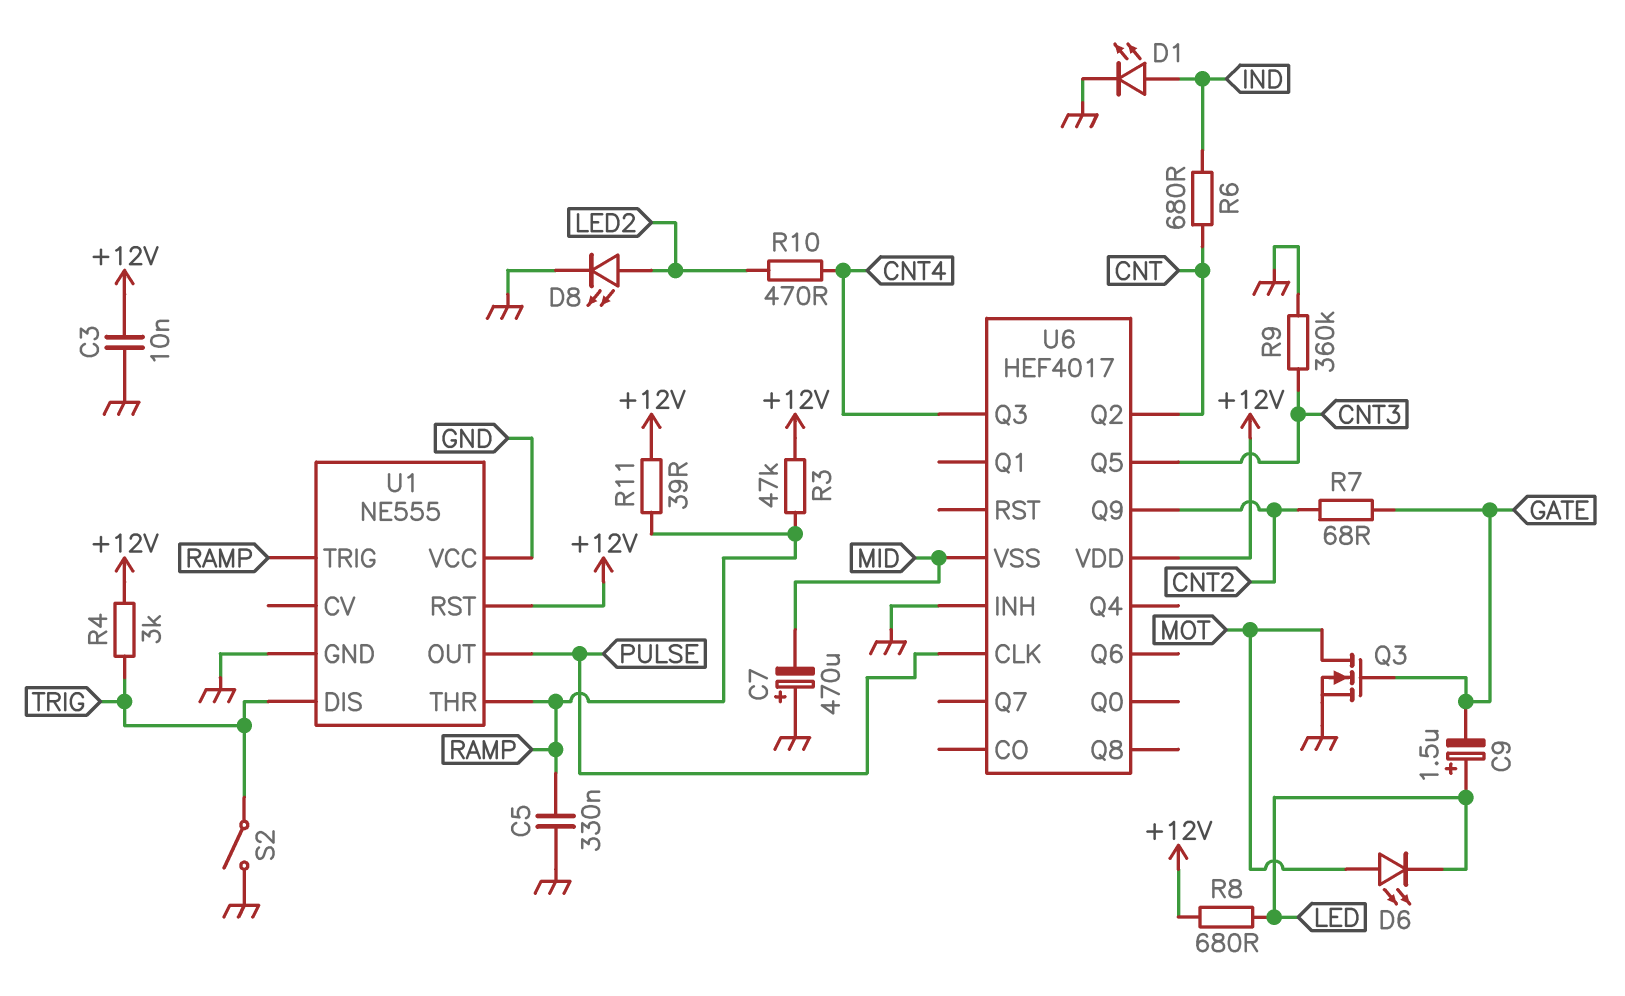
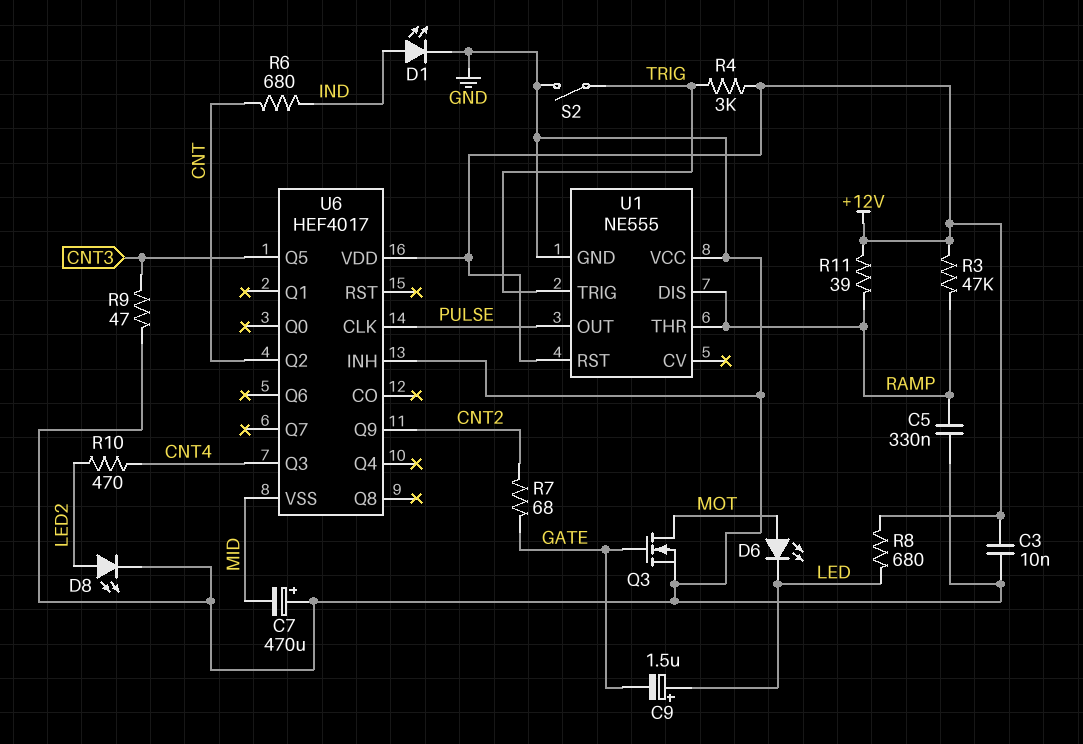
R9: 360k (CNT3, GND) -> 47 (CNT3, GND)
U1 pin DIS: TRIG -> RAMP
U1 pin TRIG: RAMP -> TRIG

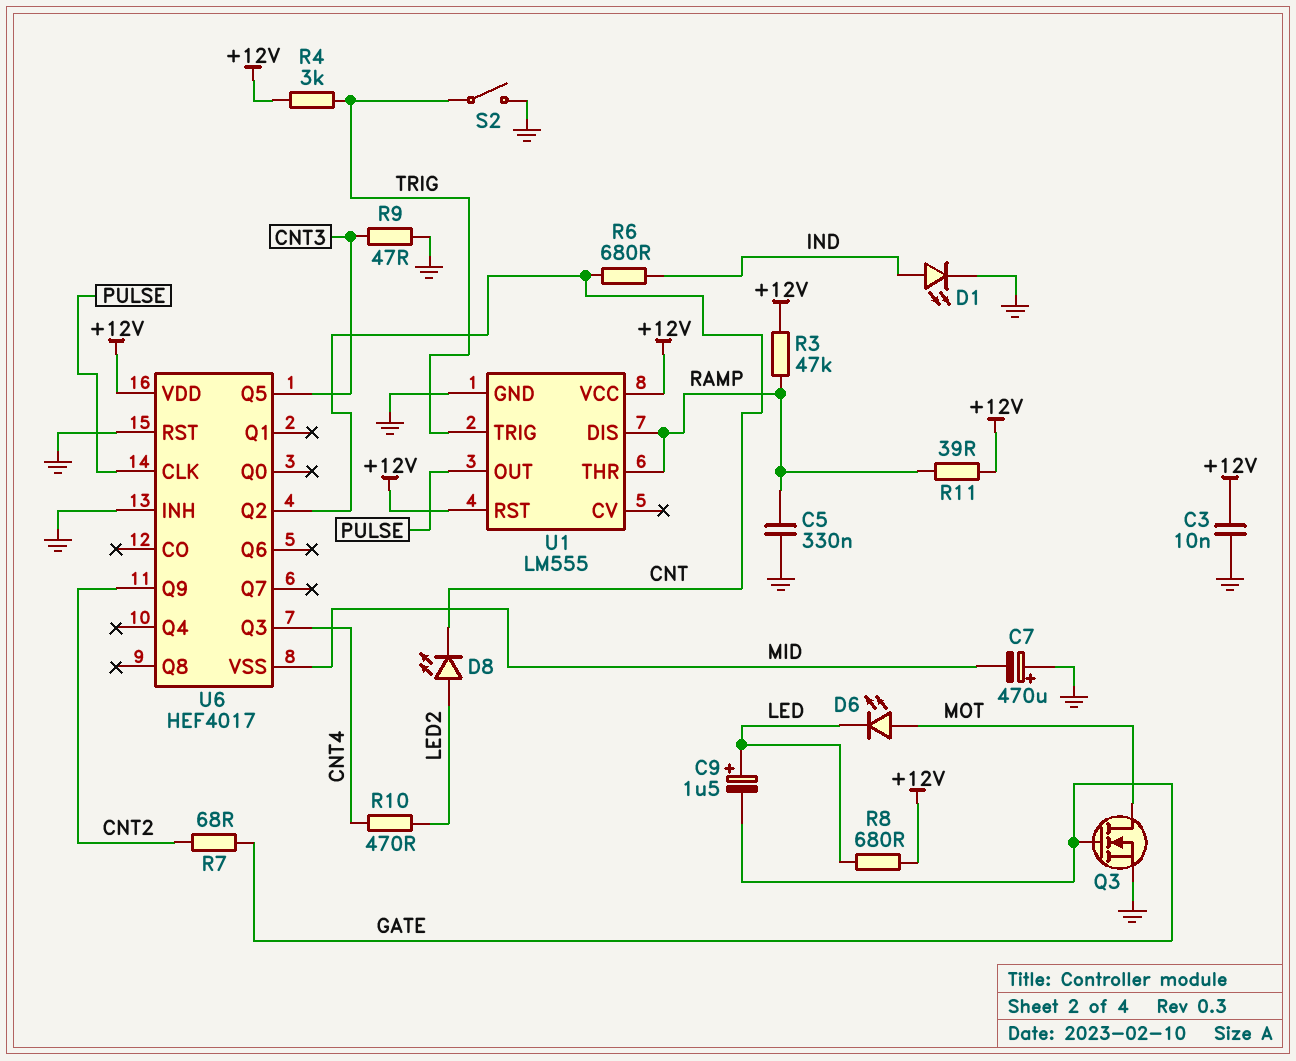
D8: LED (A LED2, K GND) -> LED (A LED2, K CNT)
U1: NE555 -> LM555
U1 pin VCC: GND -> +12V
U6 pin RST: none -> GND

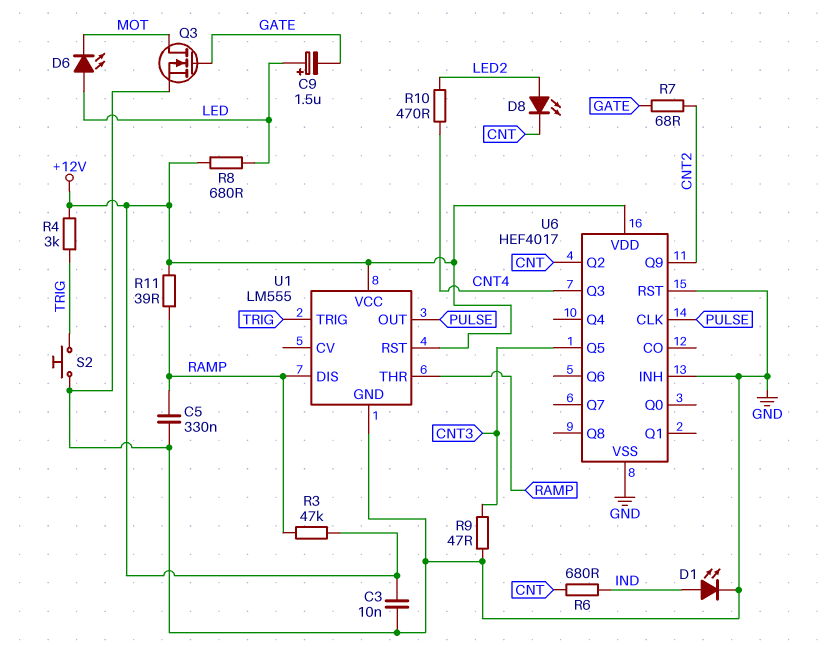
C7: 470uF (plus GND, minus MID) -> none
D6: LED (A MOT, K LED) -> LED (A LED, K MOT)
S2: switch (GND, TRIG) -> button (GND, TRIG)
U6 pin VSS: MID -> GND

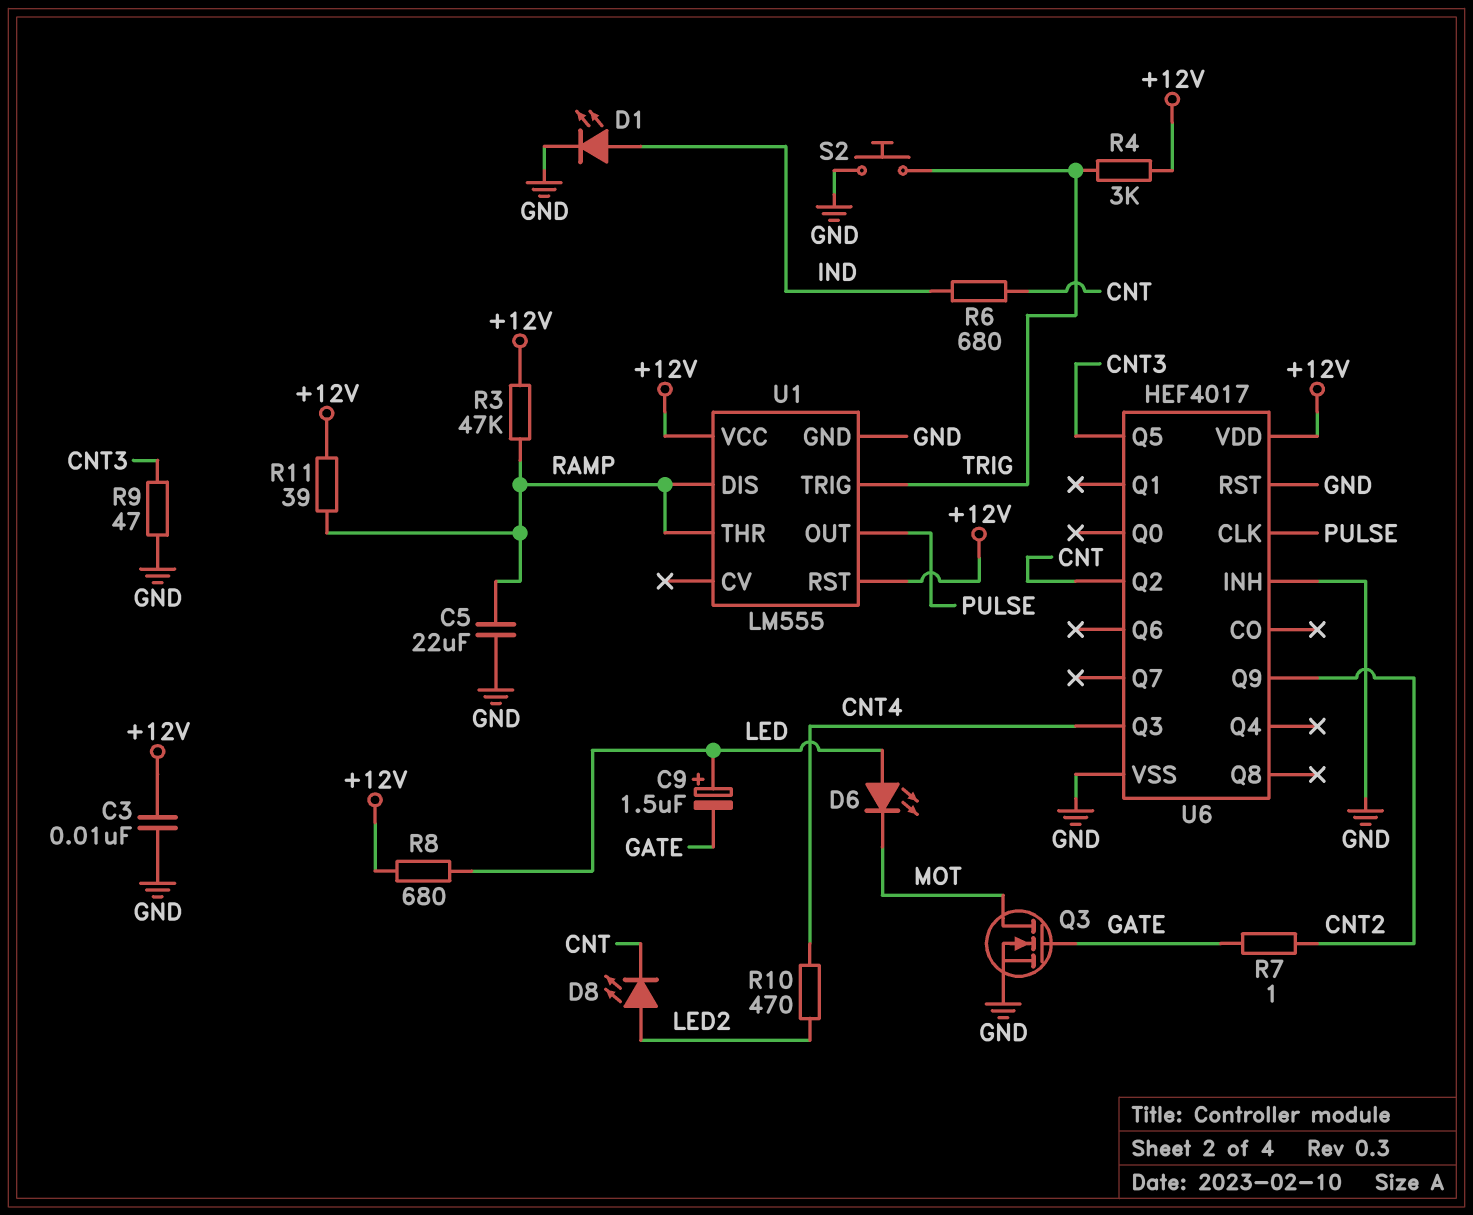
C5: 330nF (GND, RAMP) -> 22uF (GND, RAMP)
R7: 68 (CNT2, GATE) -> 1 (CNT2, GATE)

